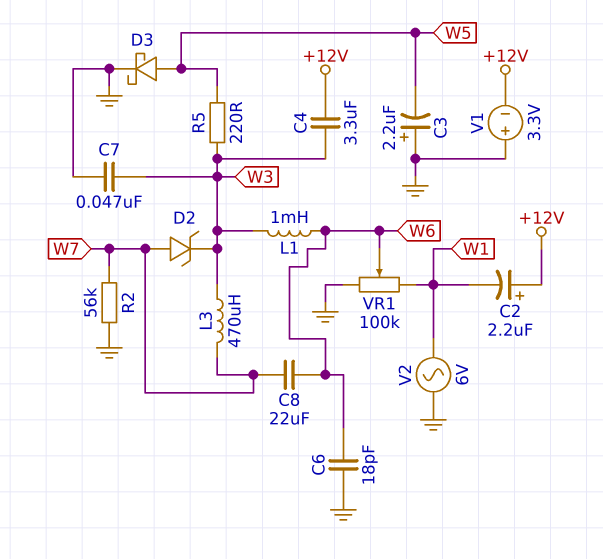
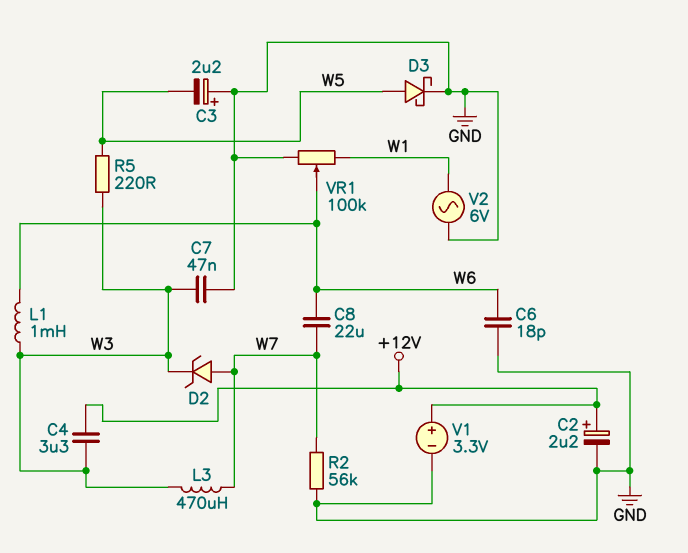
C2: 2.2uF (plus +12V, minus W1) -> 2.2uF (plus +12V, minus GND)
V1: 3.3V (plus GND, minus +12V) -> 3.3V (plus +12V, minus GND)

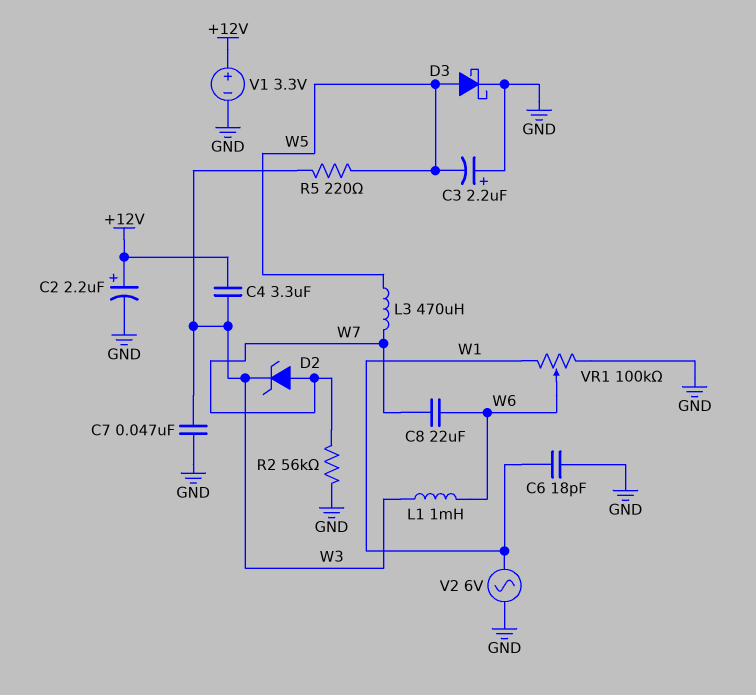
C6: 18pF (GND, W6) -> 18pF (GND, W1)
L3: 470uH (W3, W7) -> 470uH (W5, W7)

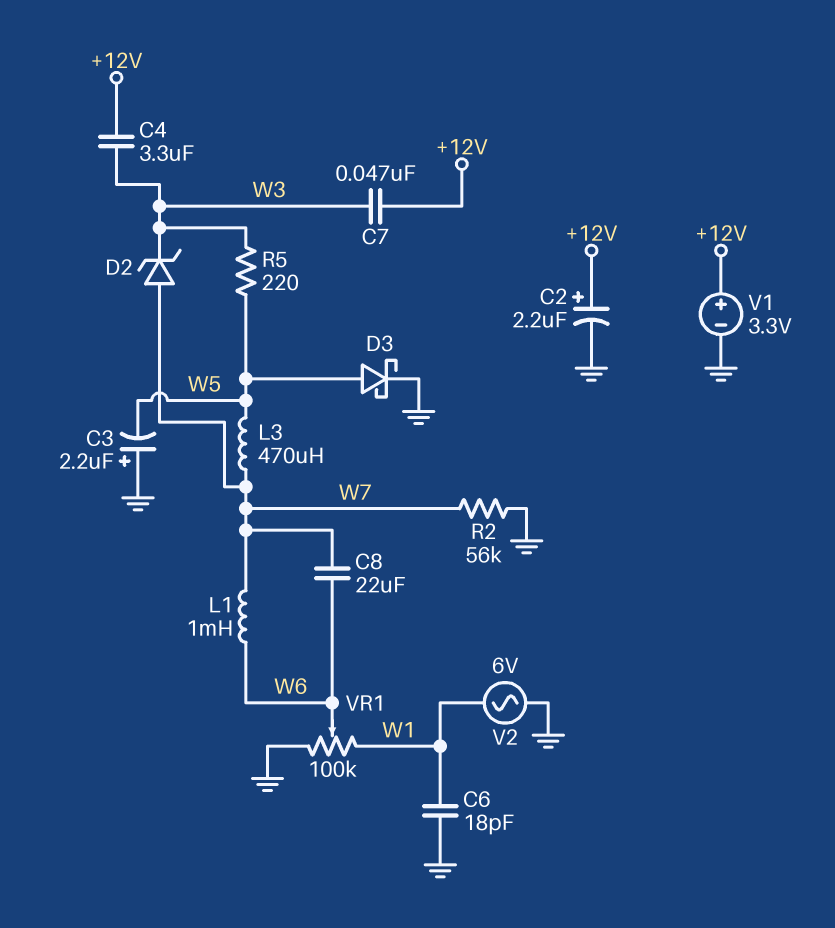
C7: 47nF (GND, W3) -> 47nF (+12V, W3)
L1: 1mH (W3, W6) -> 1mH (W6, W7)

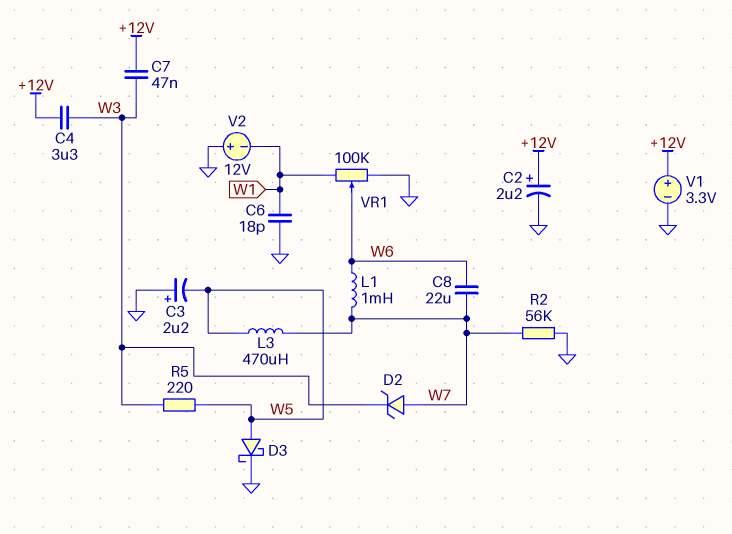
V2: AC 6V (GND, W1) -> 12V (plus GND, minus W1)

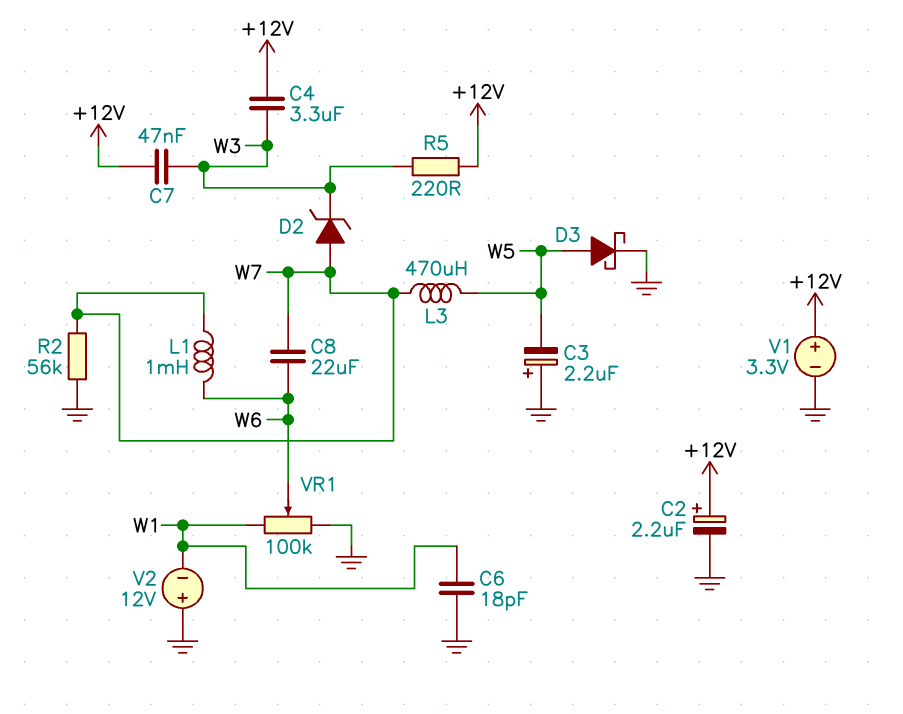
R5: 220 (W3, W5) -> 220 (+12V, W3)

